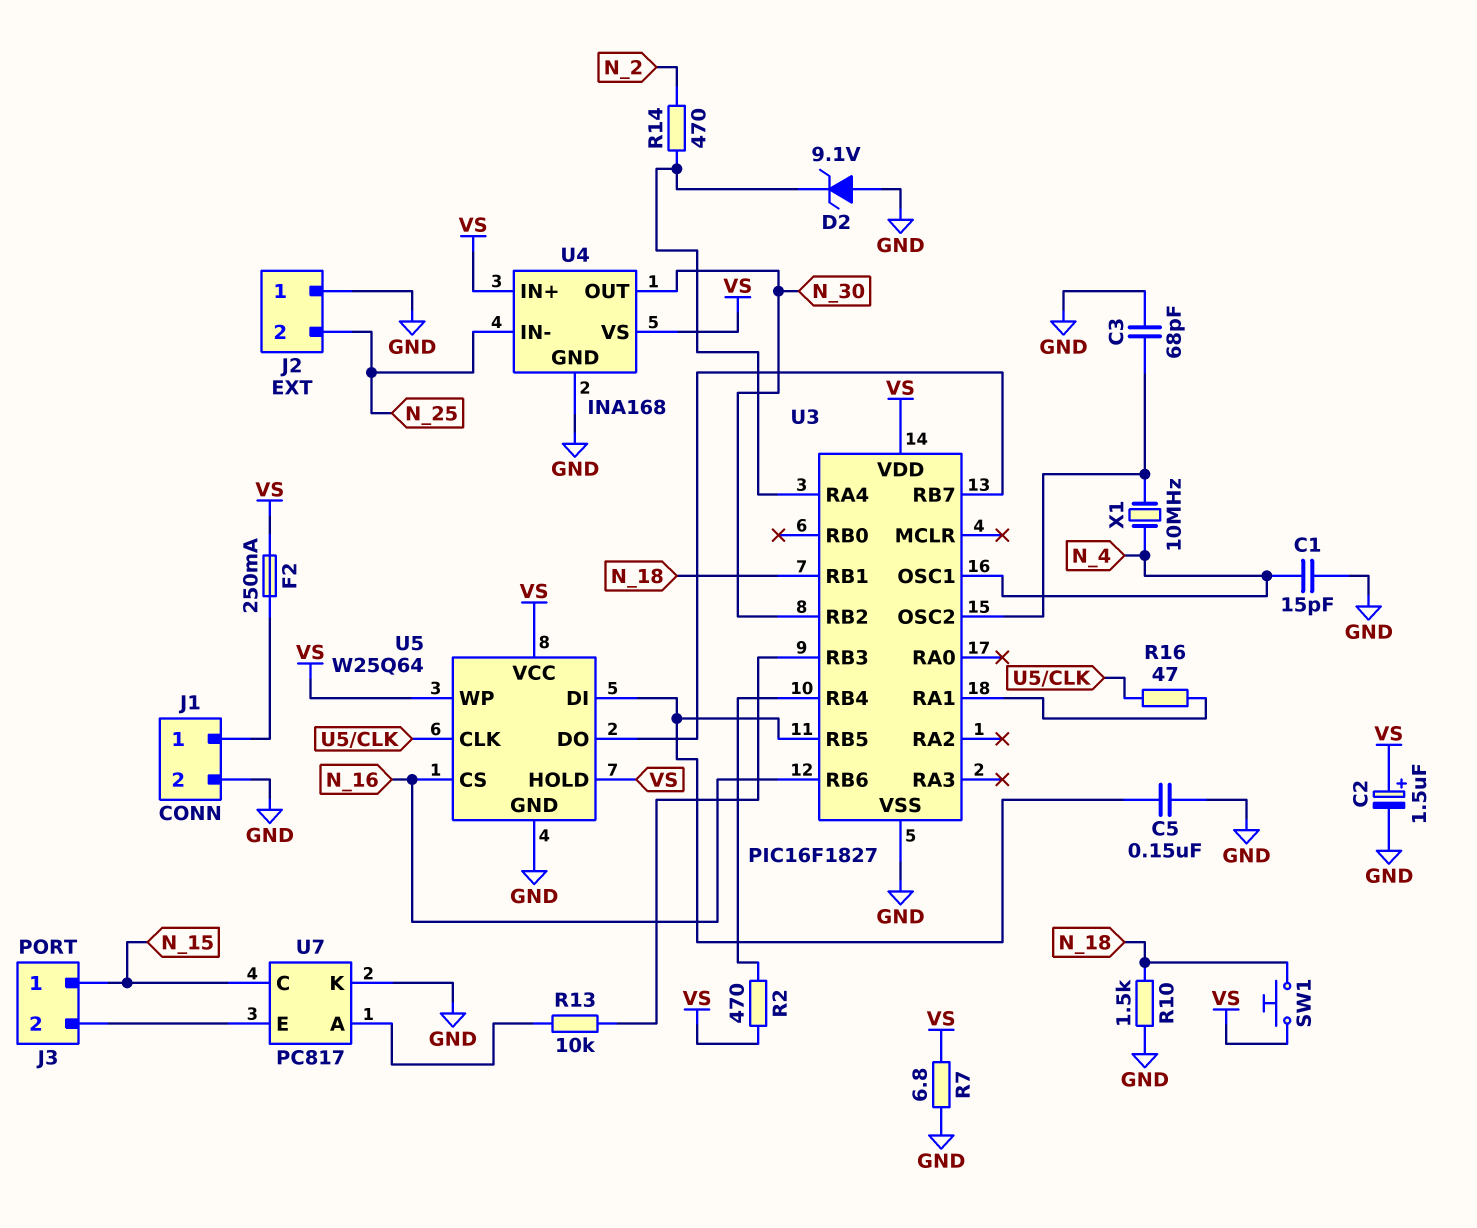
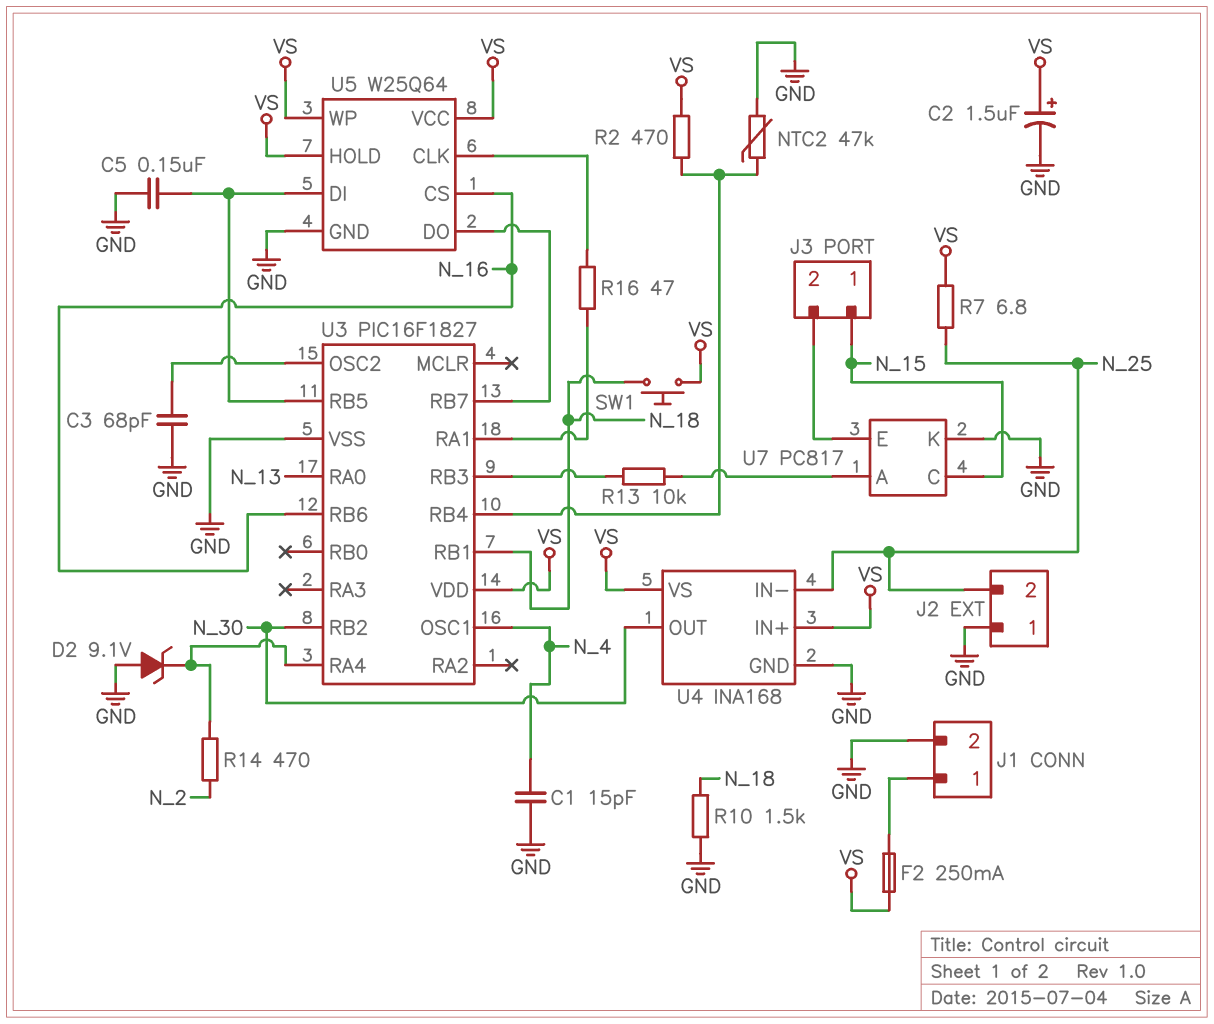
NTC2: none -> 47k (GND, U3/RB4)
R7: 6.8 (GND, VS) -> 6.8 (N_25, VS)
U3 pin RA0: none -> N_13
X1: 10MHz (N_4, U3/OSC2) -> none

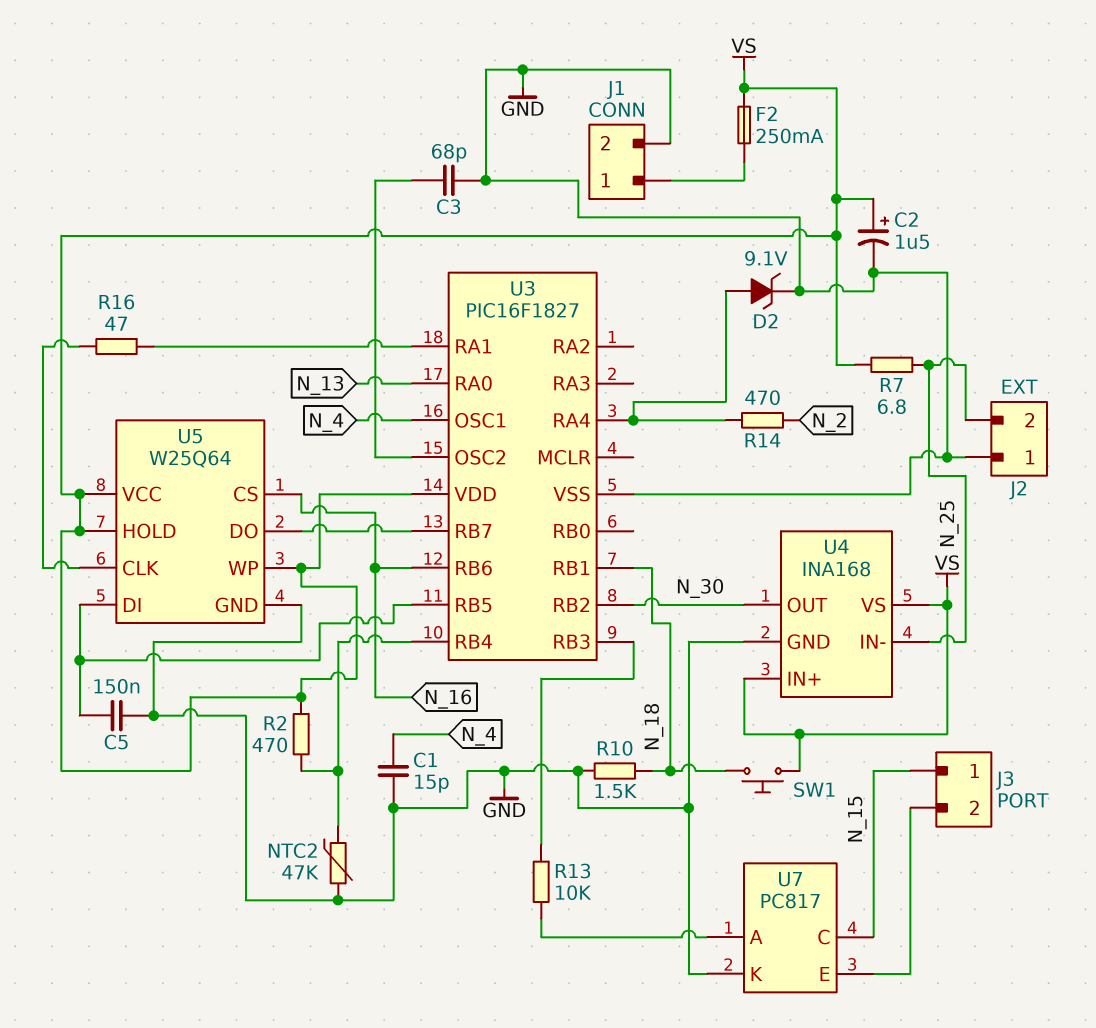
D2: zener 9.1V (A GND, K U3/RA4) -> zener 9.1V (A U3/RA4, K GND)

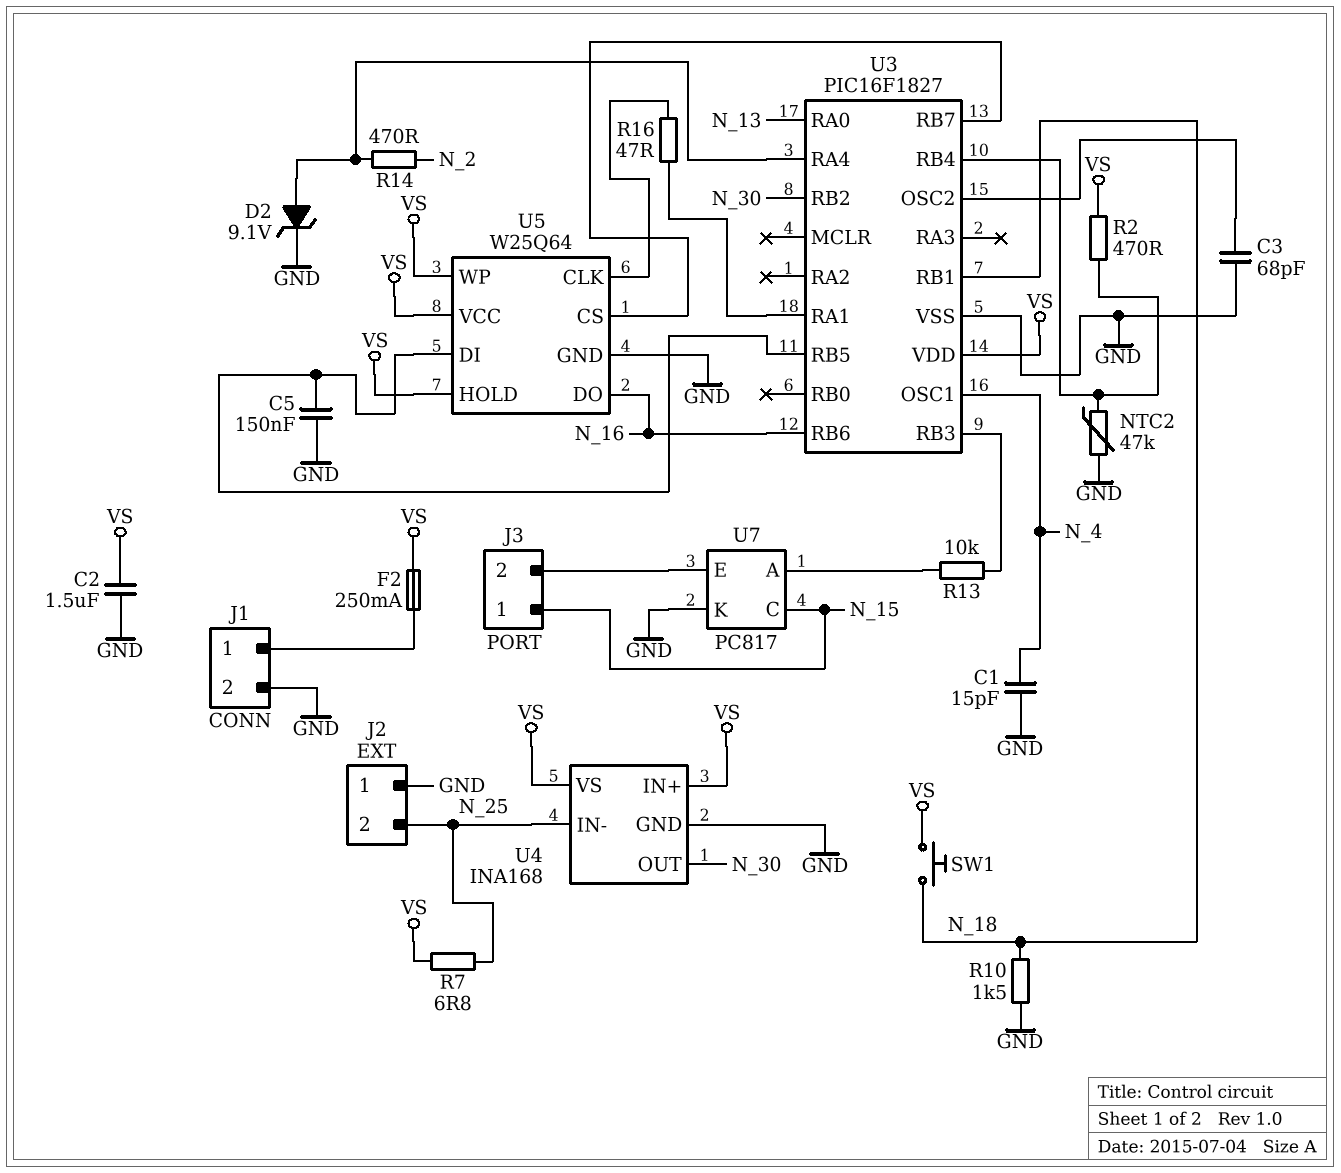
C2: 1.5uF (plus VS, minus GND) -> 1.5uF (GND, VS)
U5 pin CS: N_16 -> U3/RB7
U5 pin DO: U3/RB7 -> N_16

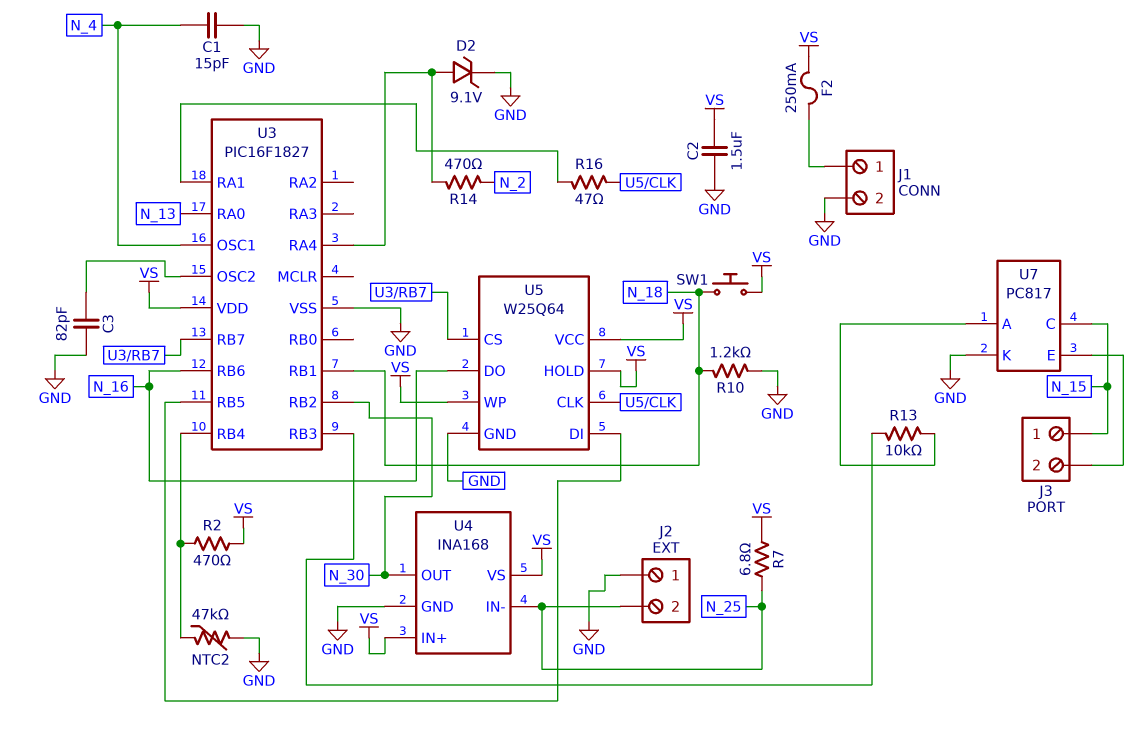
C3: 68pF (GND, U3/OSC2) -> 82pF (GND, U3/OSC2)
C5: 150nF (GND, U3/RB5) -> none
R10: 1.5k (GND, N_18) -> 1.2k (GND, N_18)

